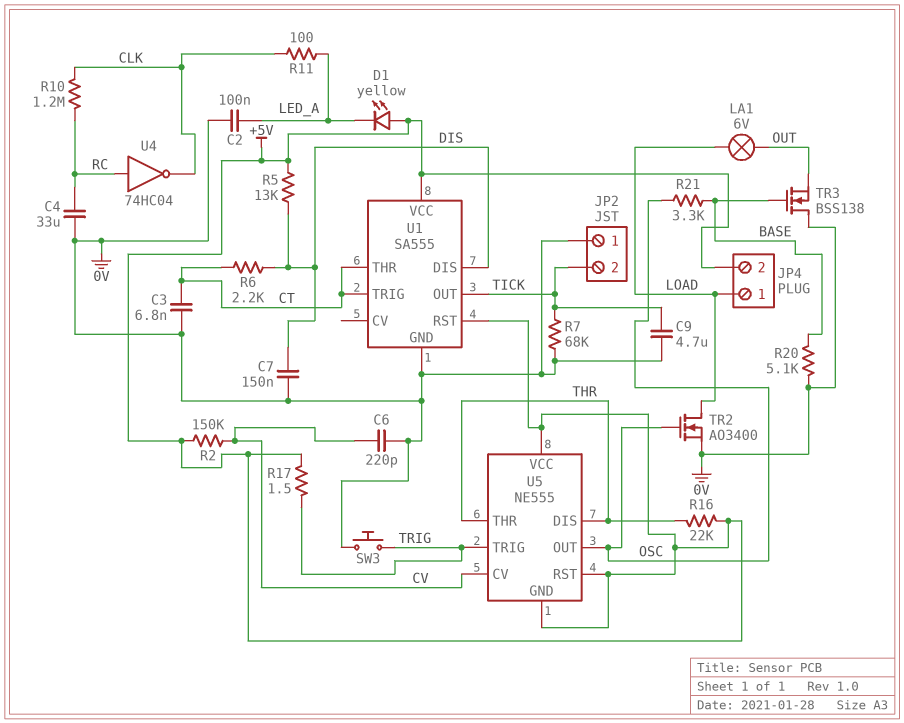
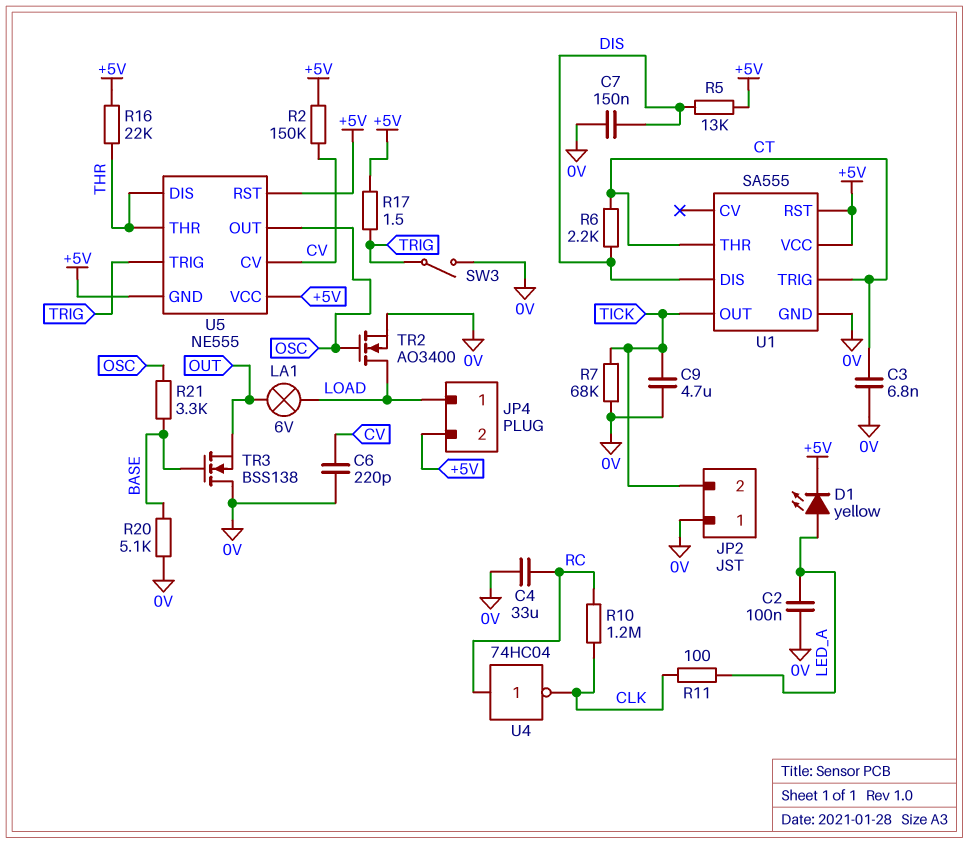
D1: LED yellow (A +5V, K LED_A) -> LED yellow (A LED_A, K +5V)
SW3: button (0V, TRIG) -> switch (0V, TRIG)

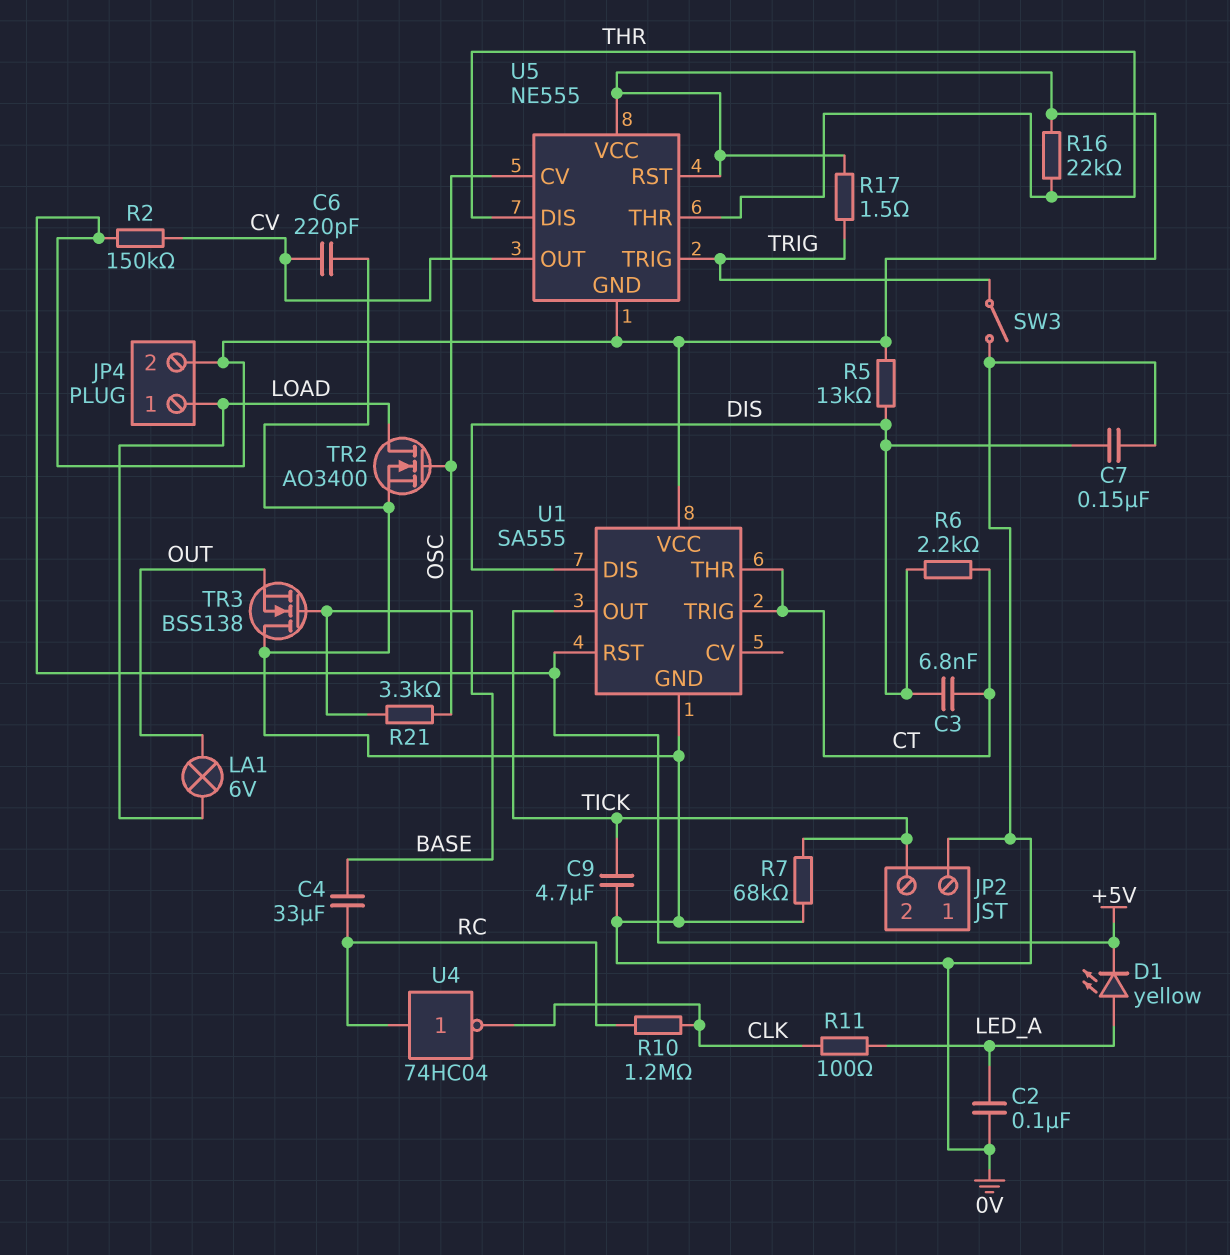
C3: 6.8nF (0V, CT) -> 6.8nF (CT, DIS)
C4: 33uF (0V, RC) -> 33uF (BASE, RC)
R20: 5.1k (0V, BASE) -> none
U5 pin CV: CV -> OSC
U5 pin OUT: OSC -> CV

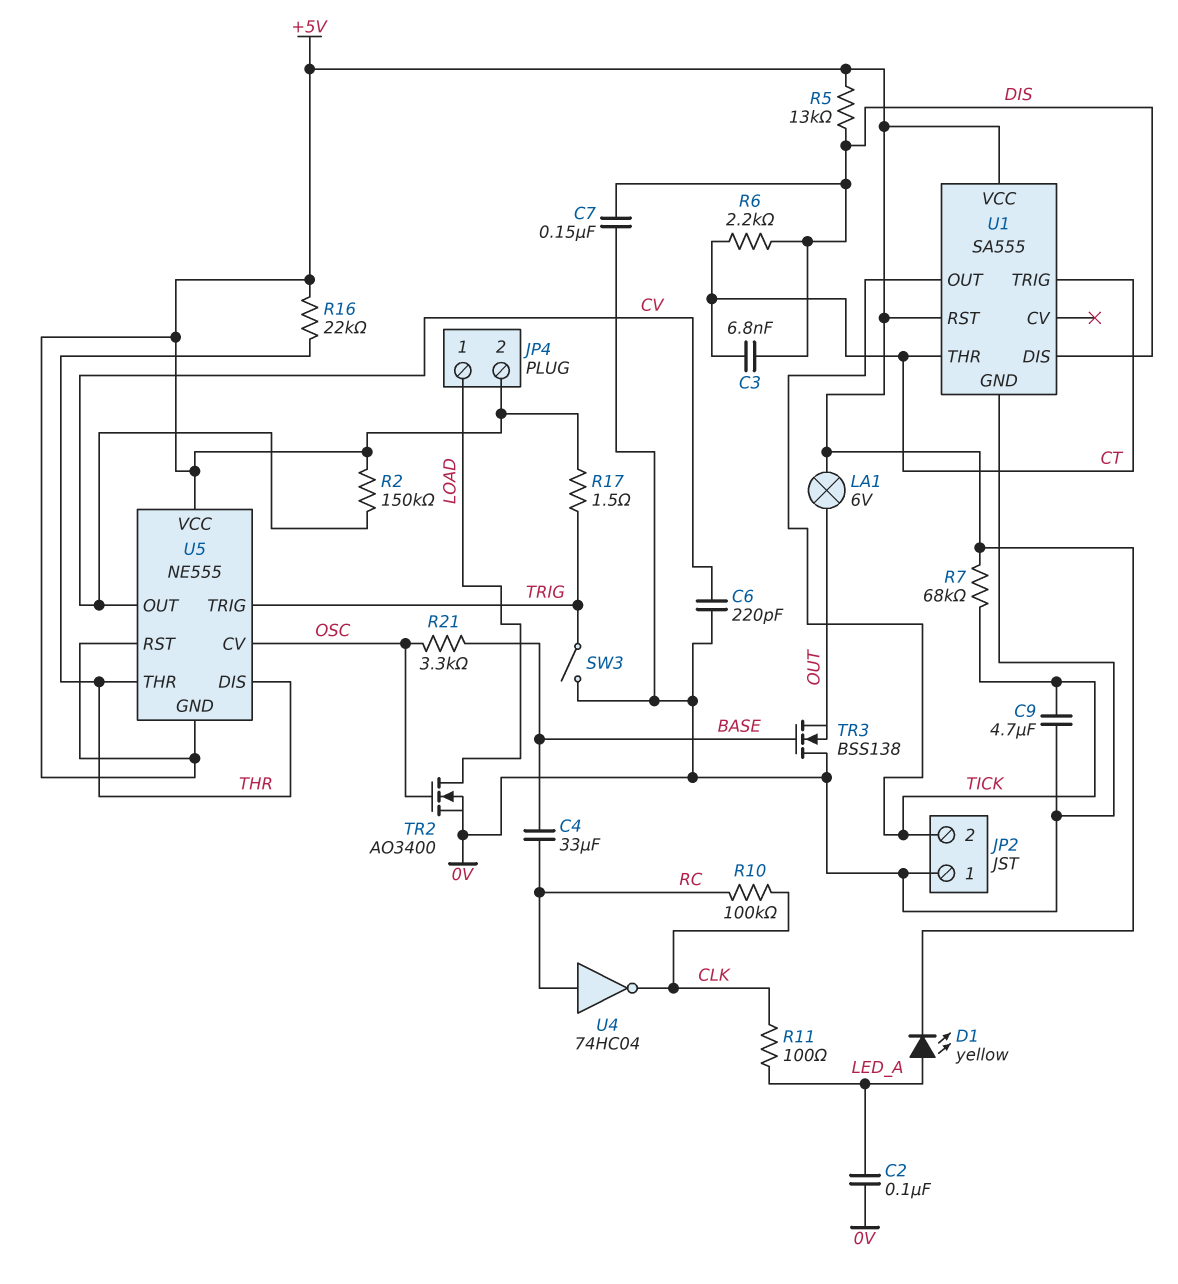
LA1: lamp 6V (LOAD, OUT) -> lamp 6V (+5V, OUT)
R7: 68k (0V, TICK) -> 68k (+5V, TICK)
R10: 1.2M (CLK, RC) -> 100k (CLK, RC)

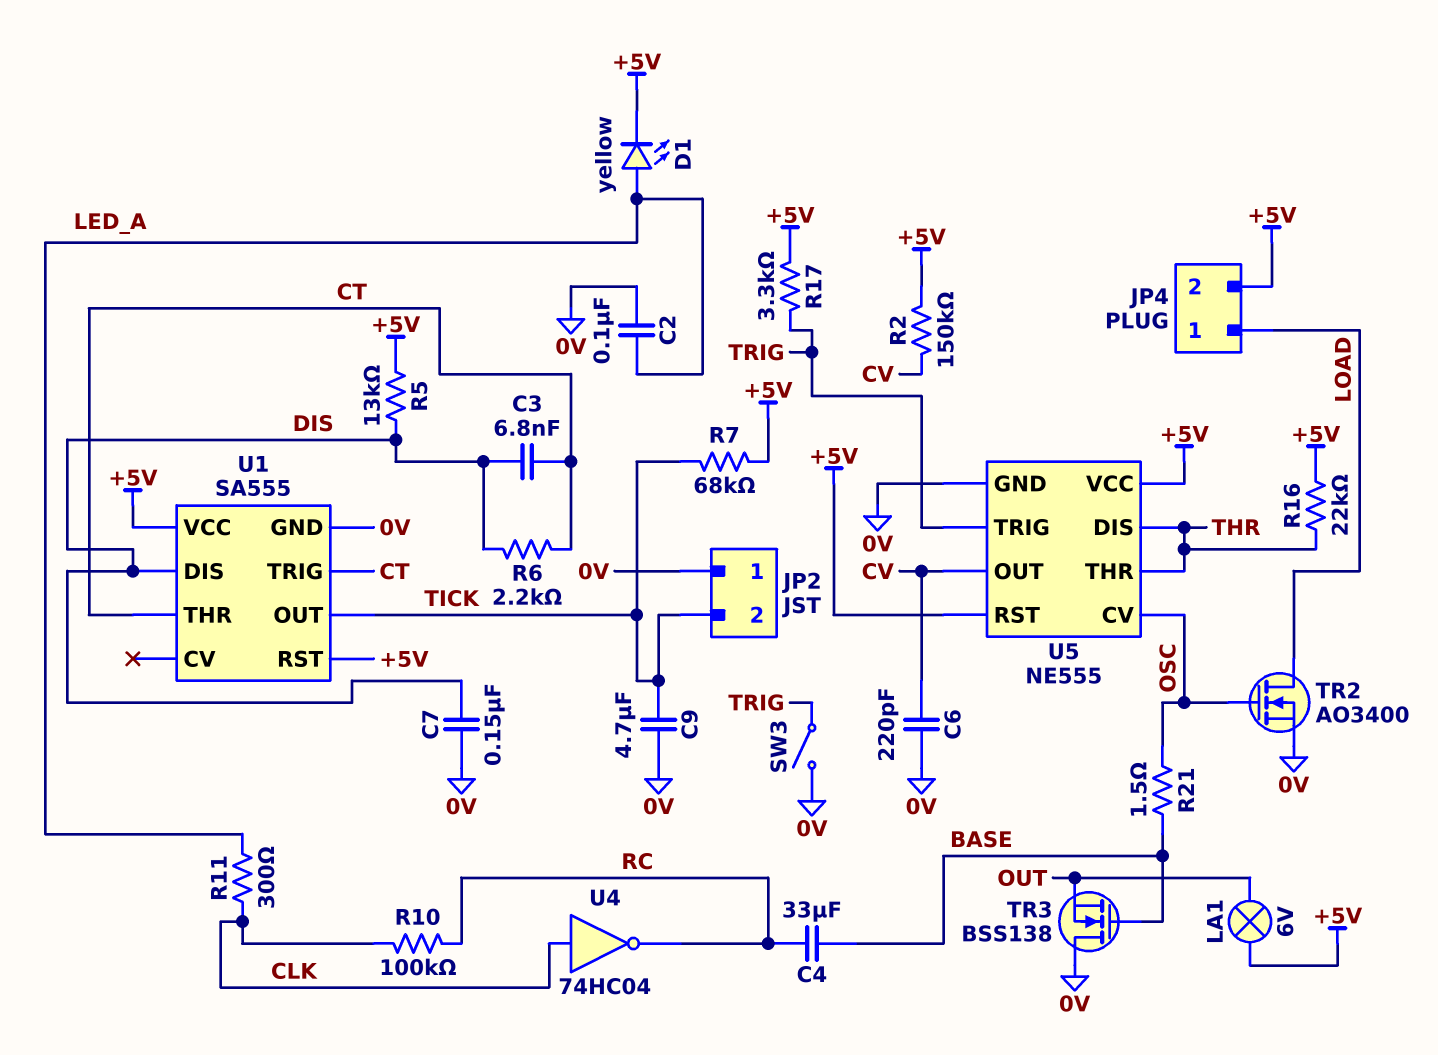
R11: 100 (CLK, LED_A) -> 300 (CLK, LED_A)
R17: 1.5 (+5V, TRIG) -> 3.3k (+5V, TRIG)
R21: 3.3k (BASE, OSC) -> 1.5 (BASE, OSC)
U4: NOT 74HC04 (in RC, out CLK) -> NOT 74HC04 (in CLK, out RC)
U5 pin GND: +5V -> 0V

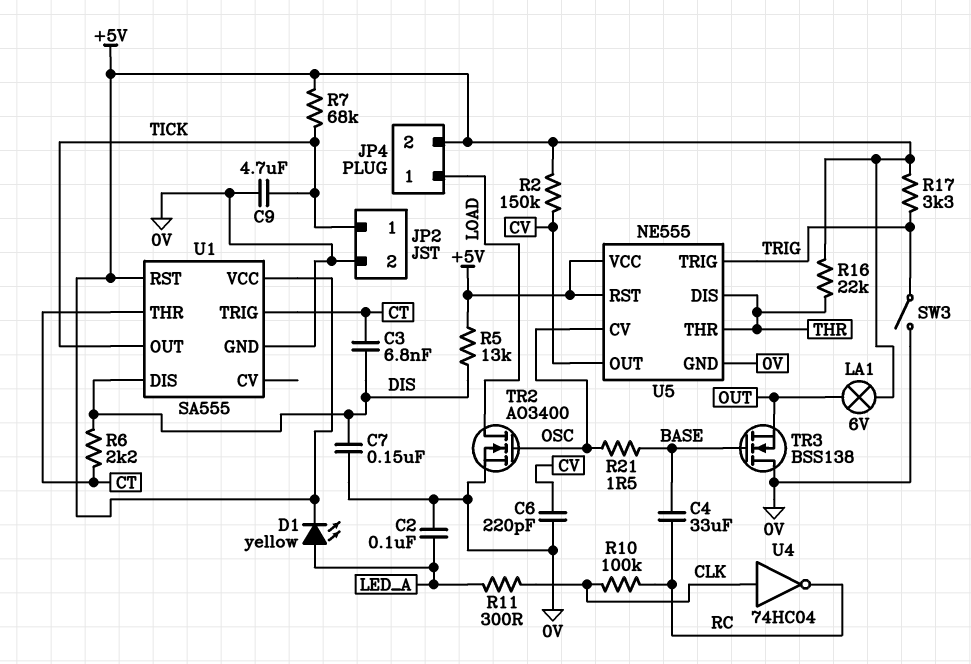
JP2 pin 1: 0V -> TICK
JP2 pin 2: TICK -> 0V

